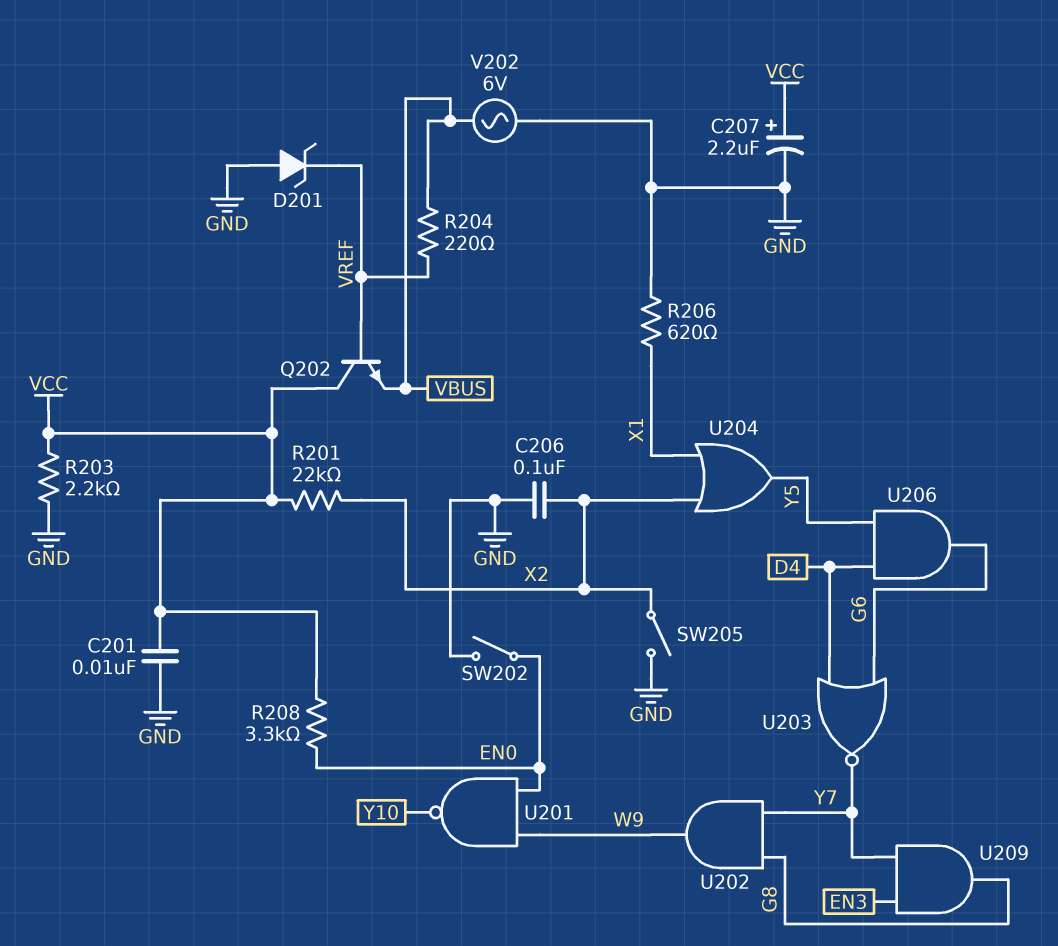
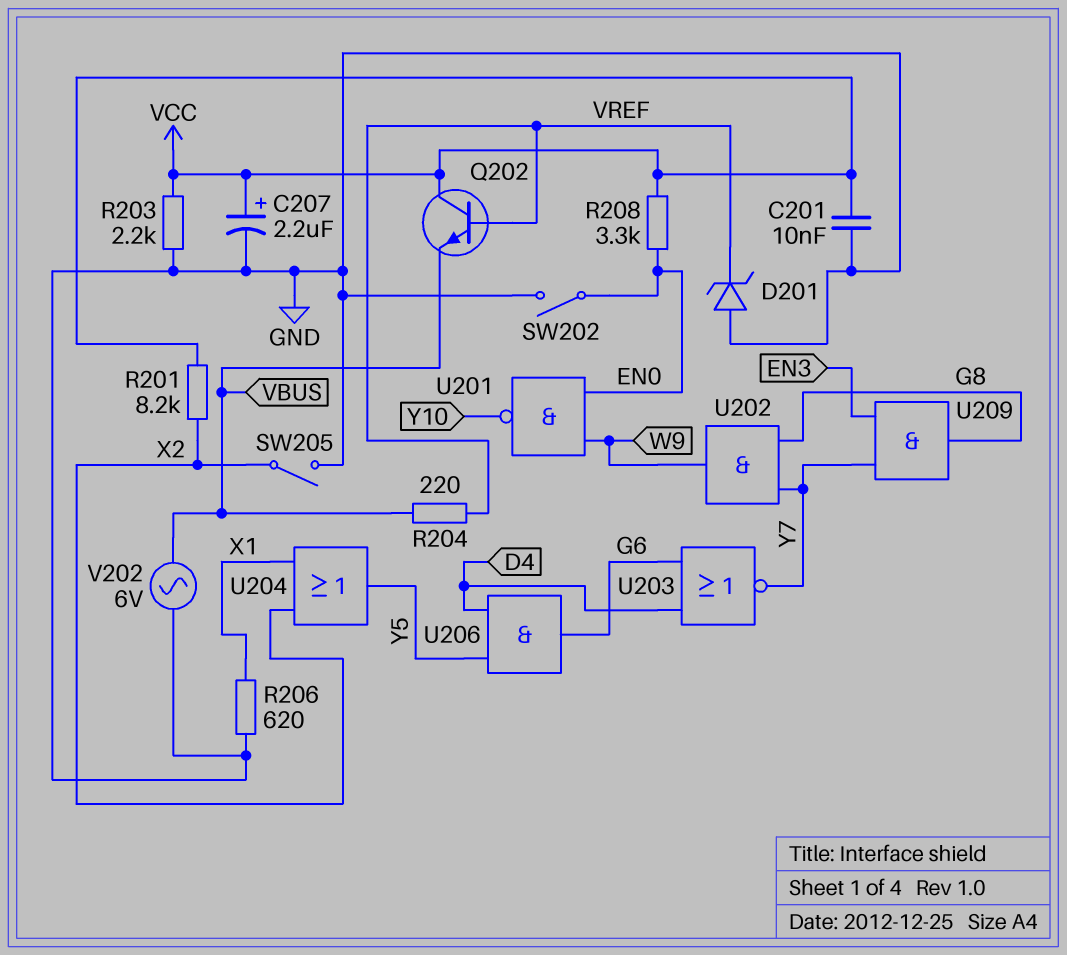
C206: 100nF (GND, X2) -> none
R201: 22k (VCC, X2) -> 8.2k (VCC, X2)

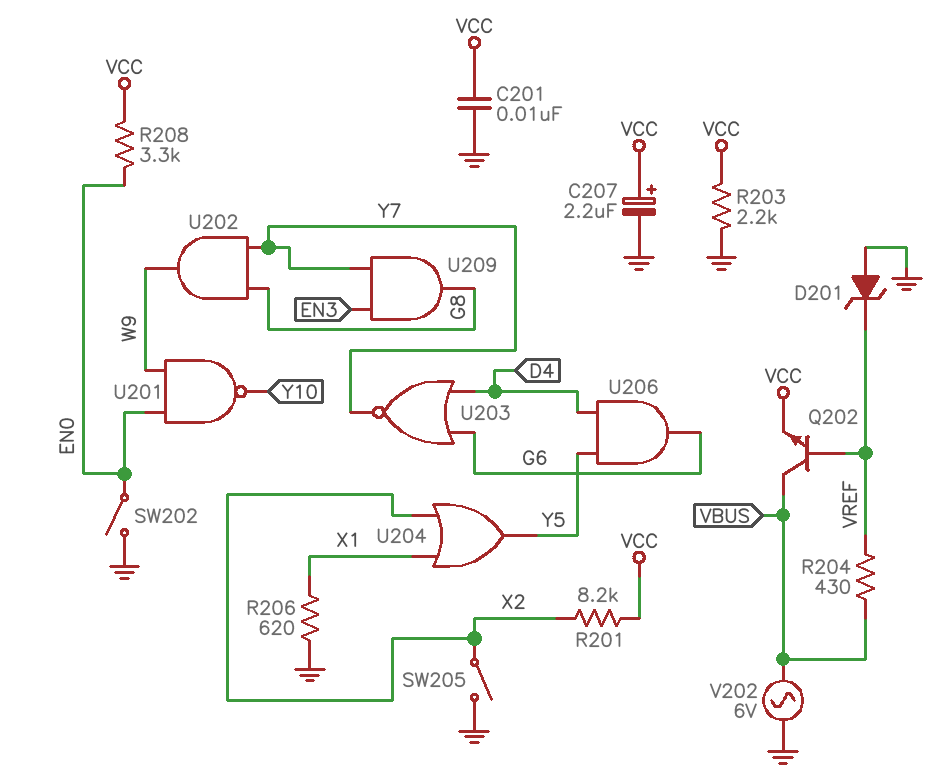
Q202: NPN (B VREF, C VCC, E VBUS) -> NPN (B VREF, C VBUS, E VCC)
R204: 220 (VBUS, VREF) -> 430 (VBUS, VREF)

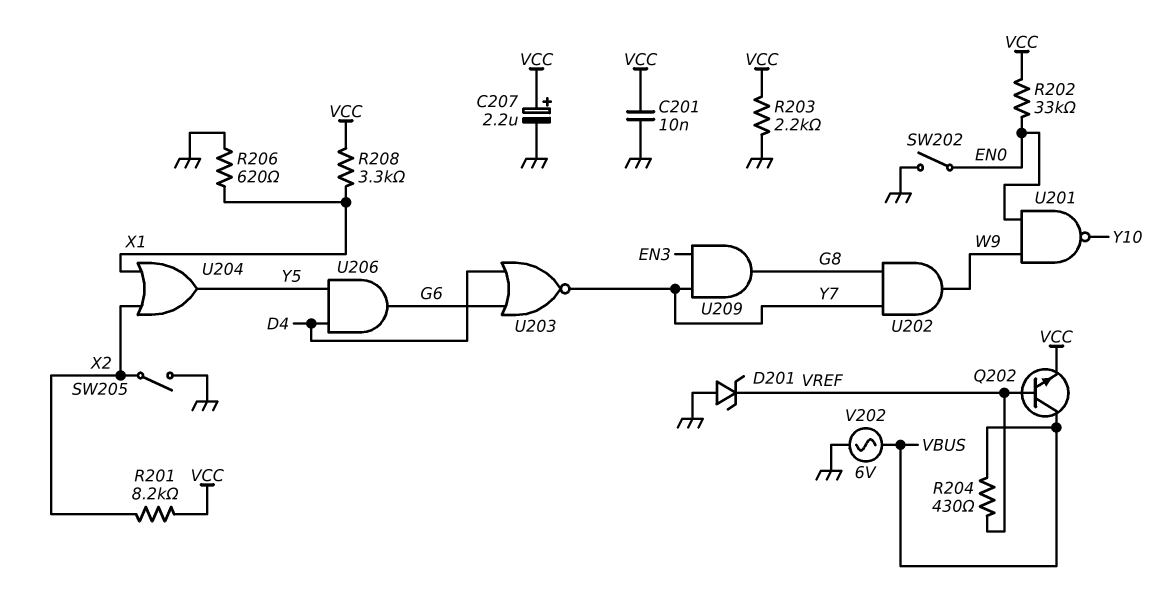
R202: none -> 33k (EN0, VCC)
R208: 3.3k (EN0, VCC) -> 3.3k (VCC, X1)

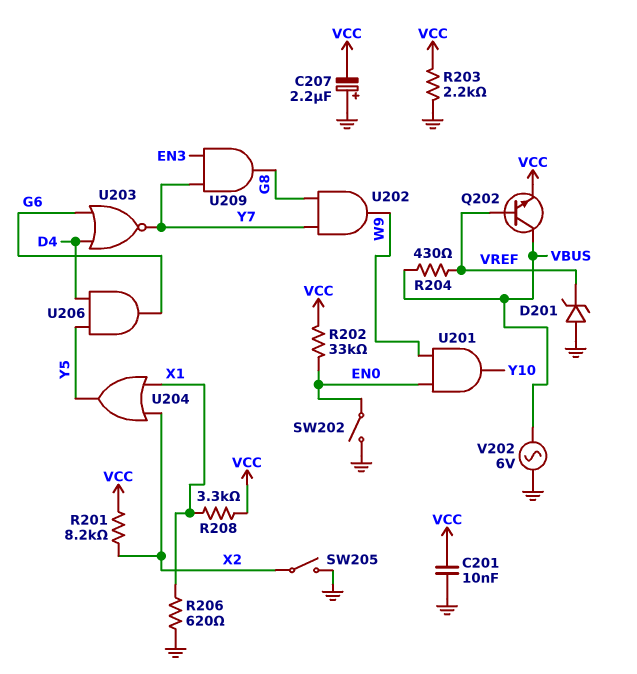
C207: 2.2uF (plus VCC, minus GND) -> 2.2uF (plus GND, minus VCC)
U201: NAND (in EN0, in W9, out Y10) -> AND (in EN0, in W9, out Y10)

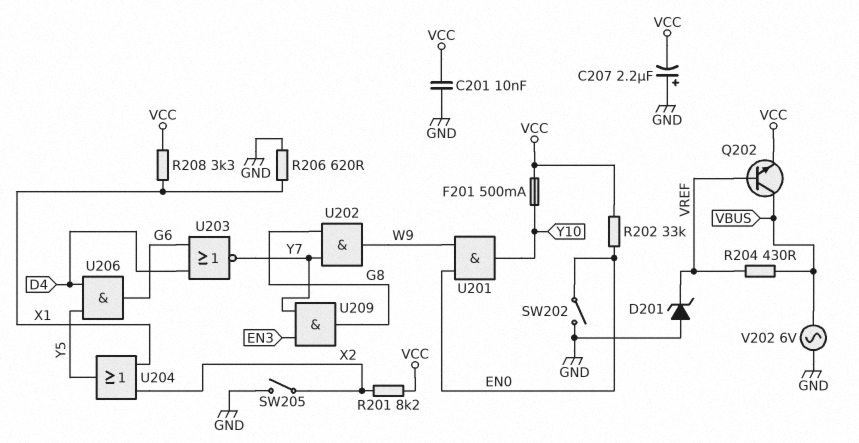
F201: none -> 500mA (VCC, Y10)
R203: 2.2k (GND, VCC) -> none

